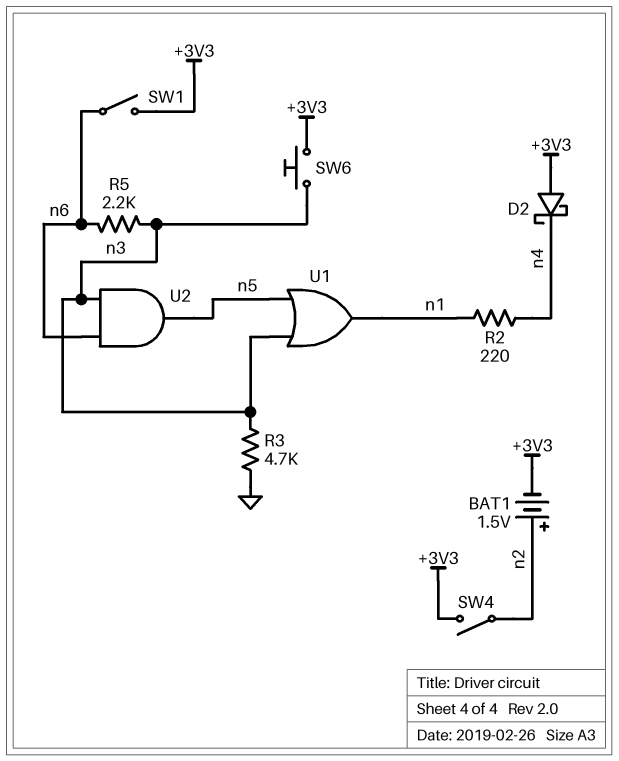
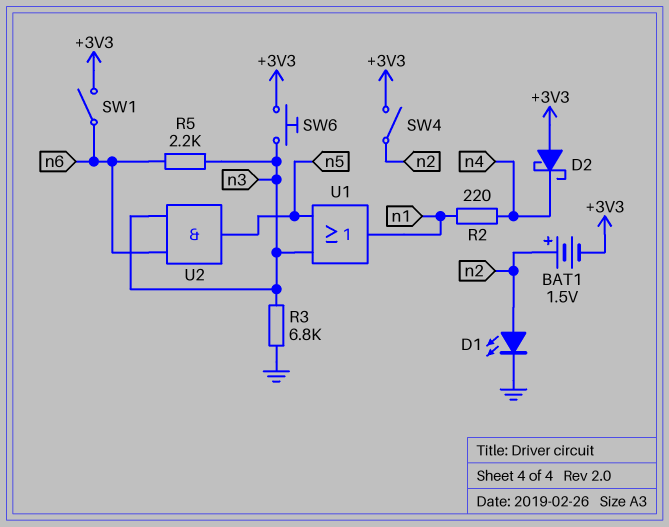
D1: none -> LED (A n2, K GND)
R3: 4.7k (GND, n3) -> 6.8k (GND, n3)

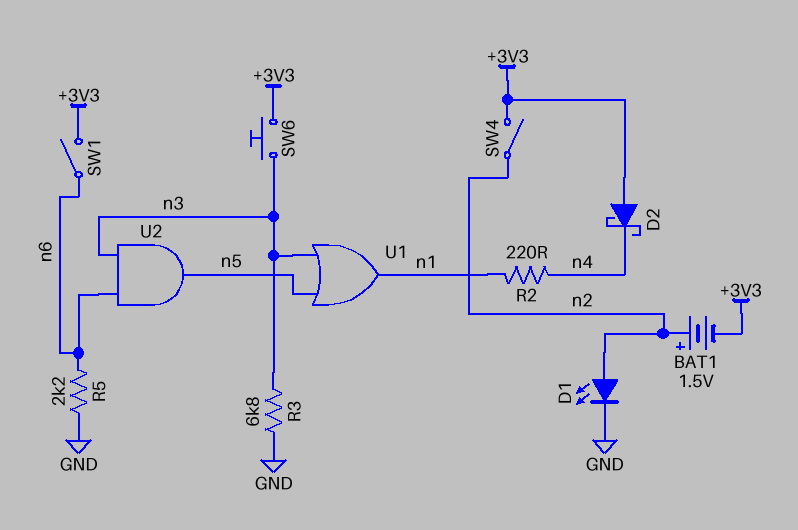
R5: 2.2k (n3, n6) -> 2.2k (GND, n6)

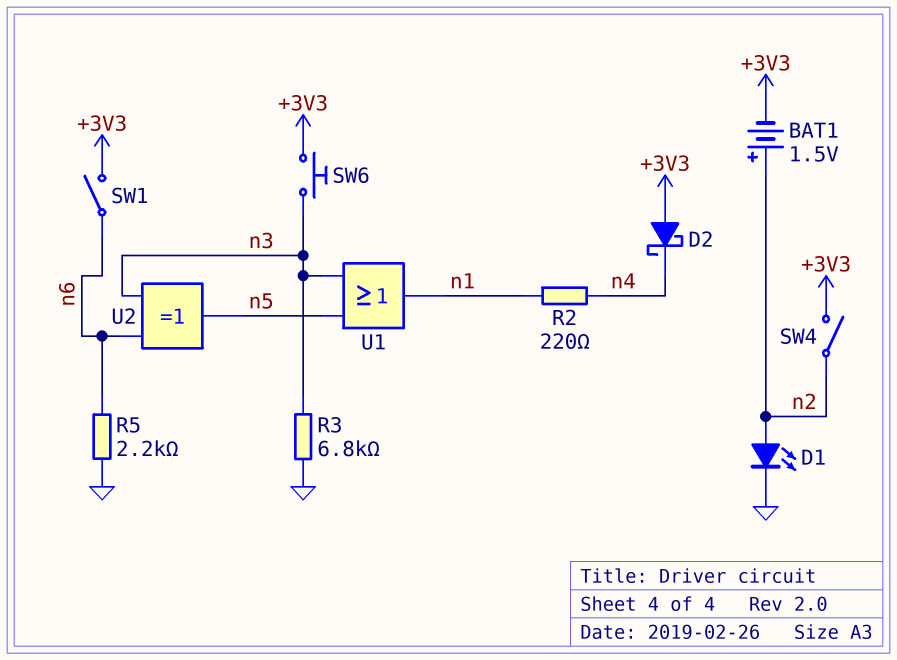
U2: AND (in n3, in n6, out n5) -> XOR (in n3, in n6, out n5)

